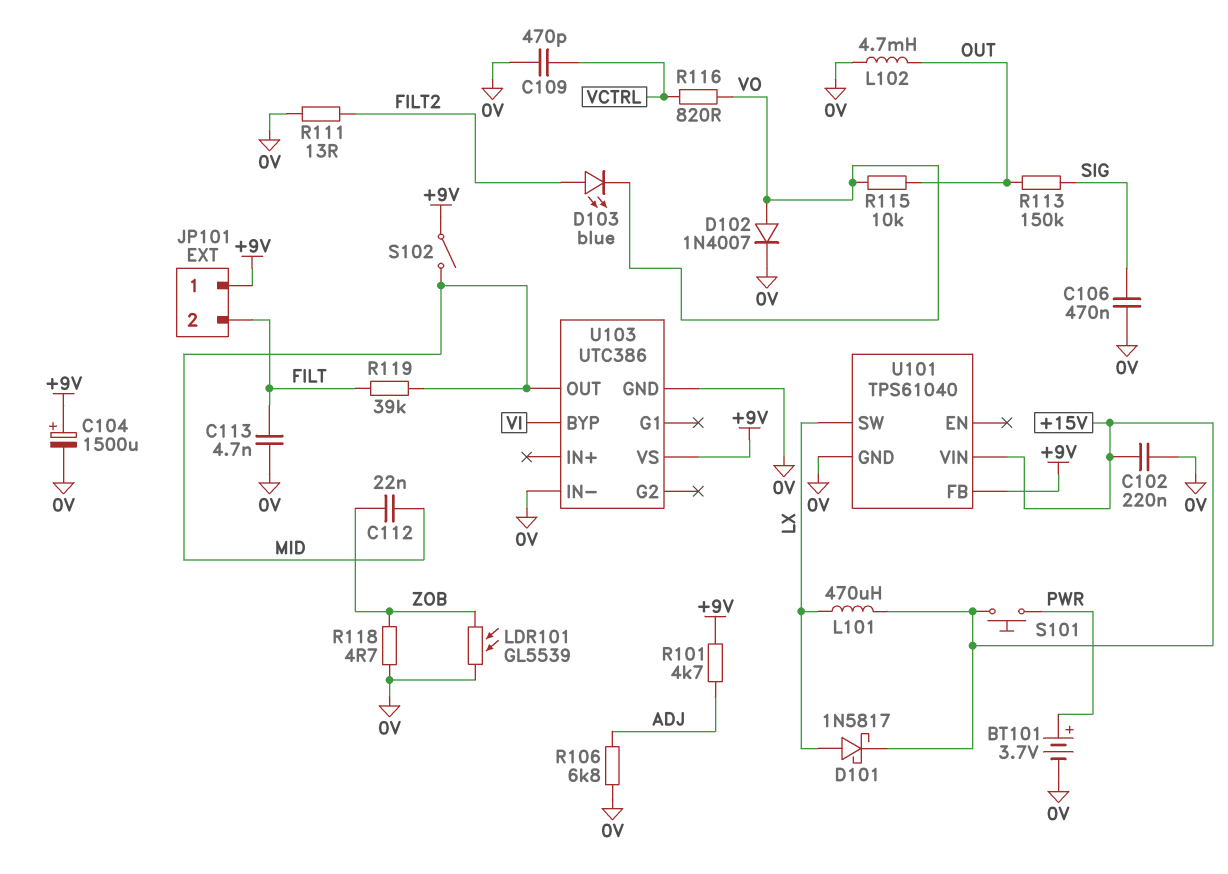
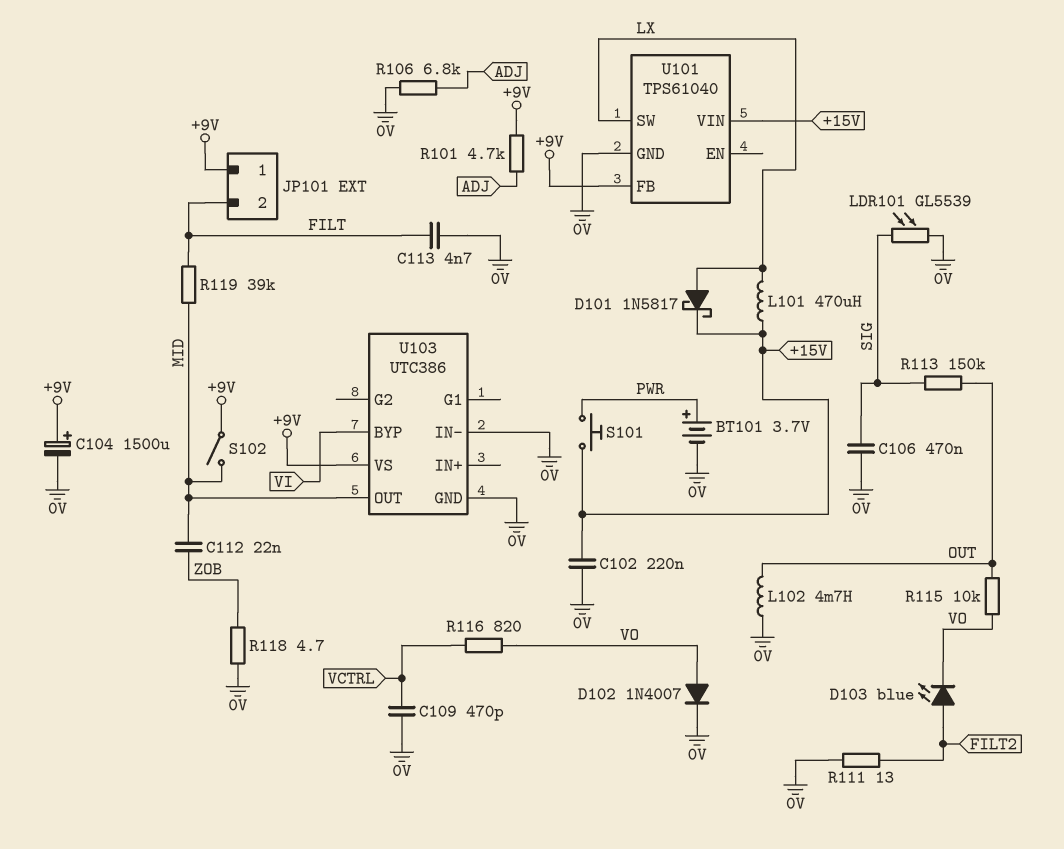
LDR101: GL5539 (0V, ZOB) -> GL5539 (0V, SIG)

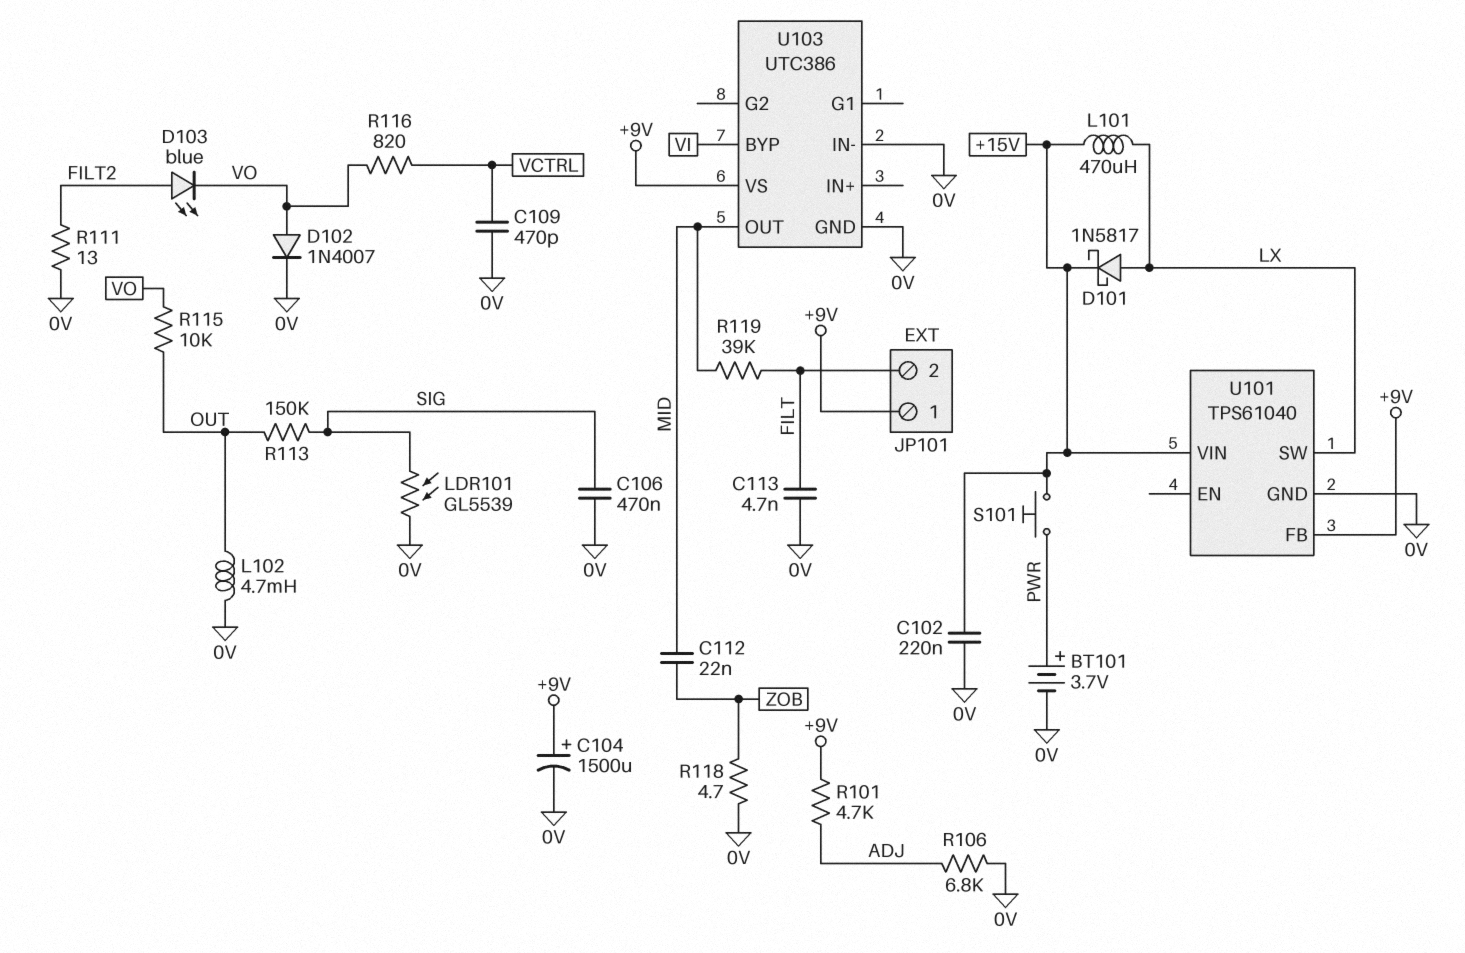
S102: switch (+9V, MID) -> none

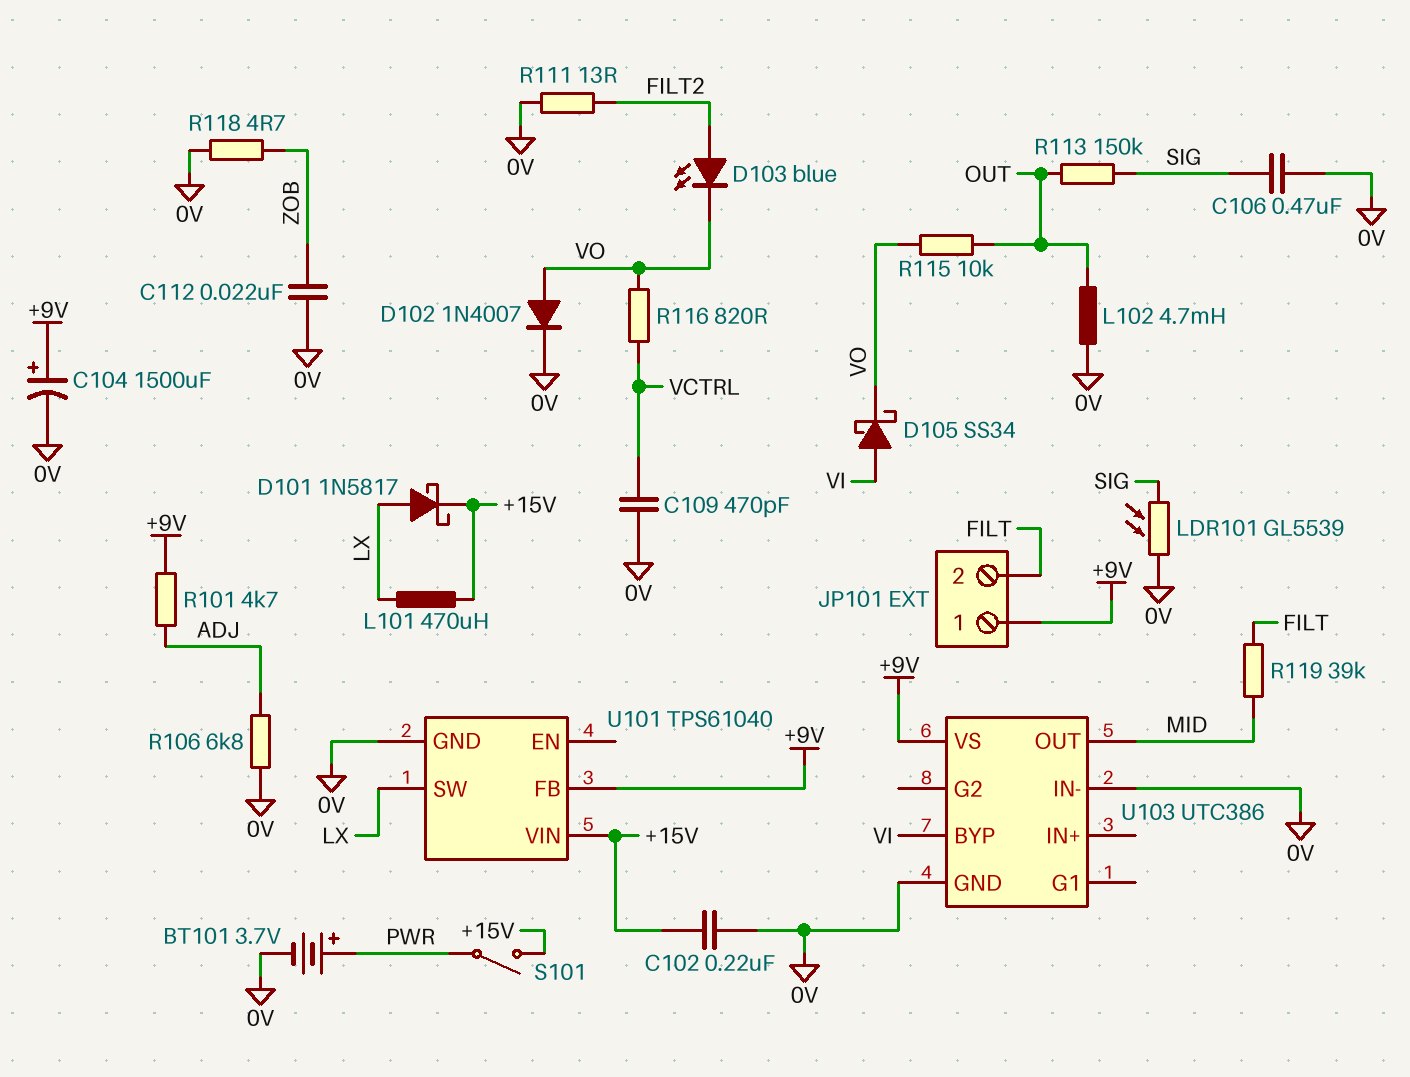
C112: 22nF (MID, ZOB) -> 22nF (0V, ZOB)
C113: 4.7nF (0V, FILT) -> none
D105: none -> schottky SS34 (A VI, K VO)
S101: button (+15V, PWR) -> switch (+15V, PWR)

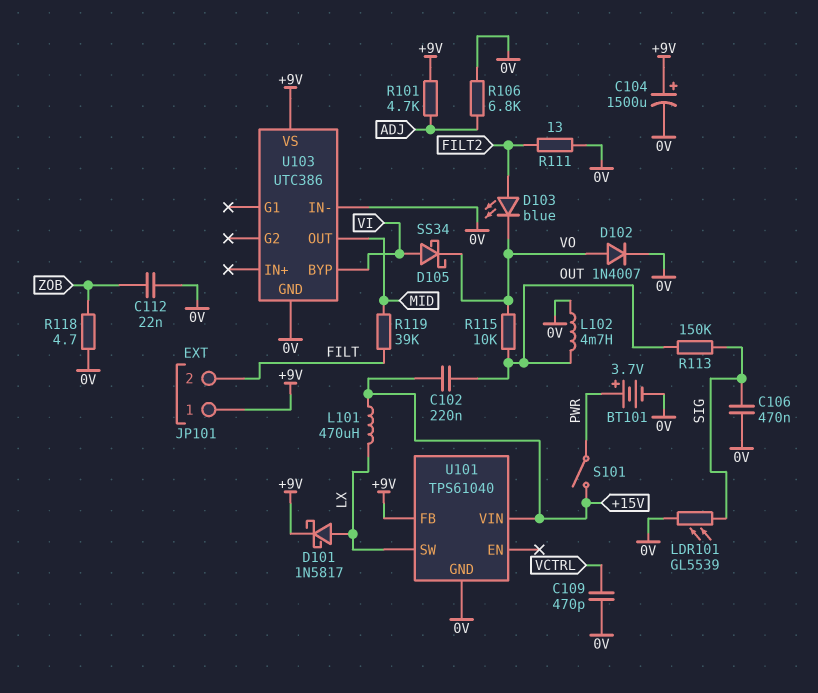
C102: 220nF (+15V, 0V) -> 220nF (+15V, OUT)
D101: schottky 1N5817 (A LX, K +15V) -> schottky 1N5817 (A LX, K +9V)
R116: 820 (VCTRL, VO) -> none

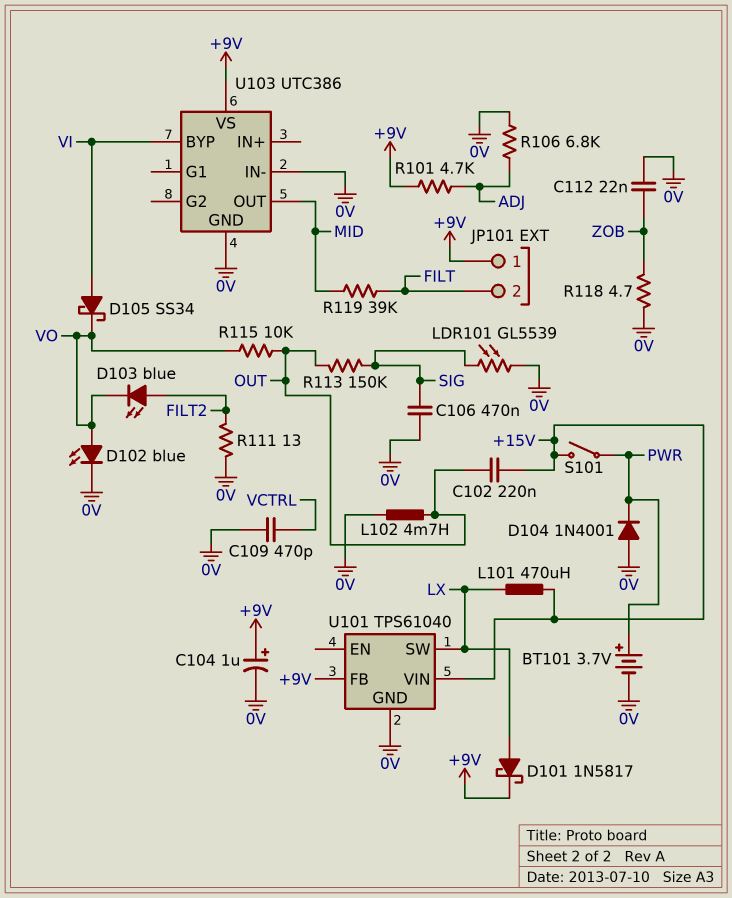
C104: 1500uF (plus +9V, minus 0V) -> 1uF (plus +9V, minus 0V)
D102: diode 1N4007 (A VO, K 0V) -> LED blue (A VO, K 0V)
D104: none -> diode 1N4001 (A 0V, K PWR)

